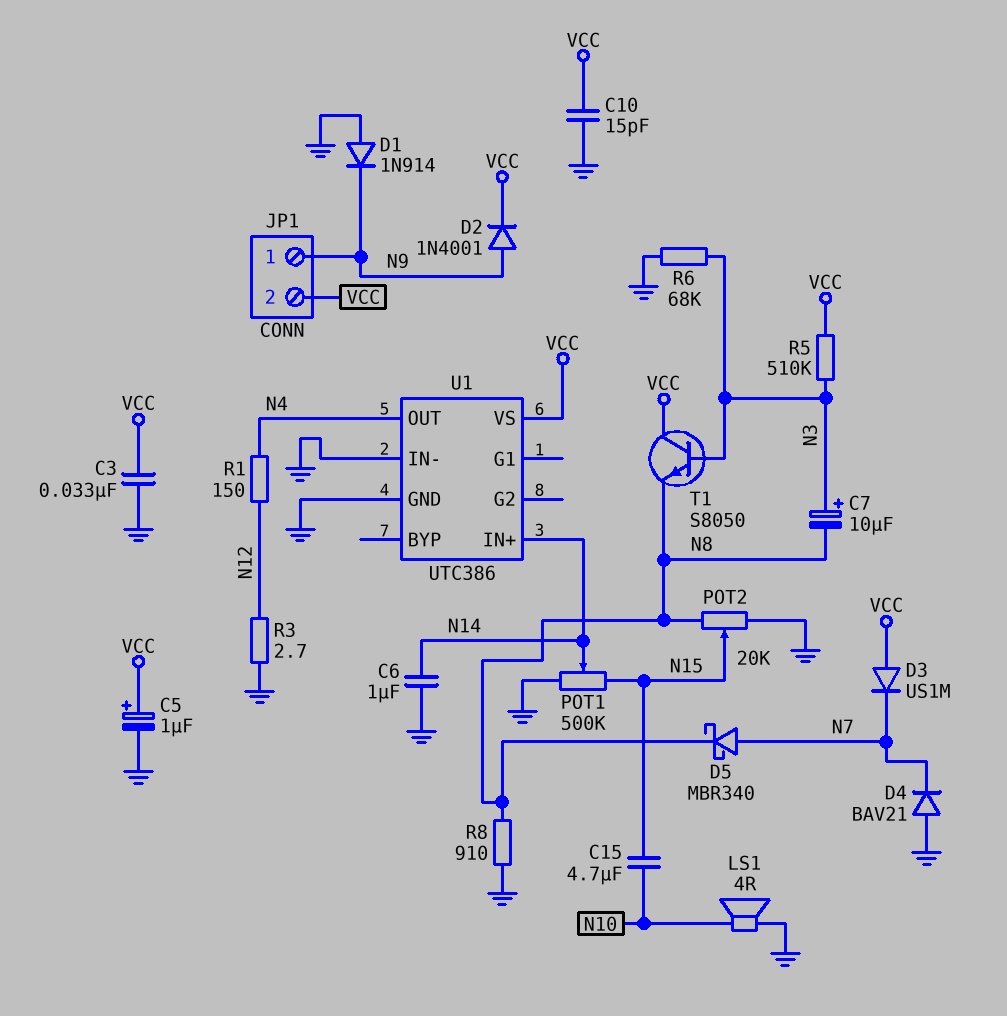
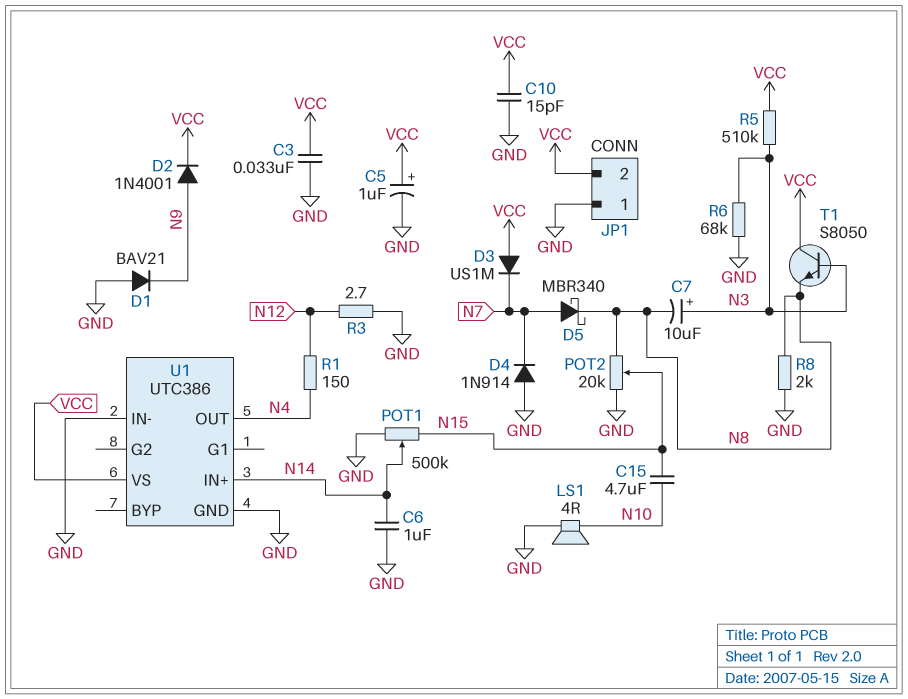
D1: diode 1N914 (A GND, K N9) -> diode BAV21 (A GND, K N9)
D4: diode BAV21 (A GND, K N7) -> diode 1N914 (A GND, K N7)
JP1 pin 1: N9 -> GND
R8: 910 (GND, N8) -> 2k (GND, N8)

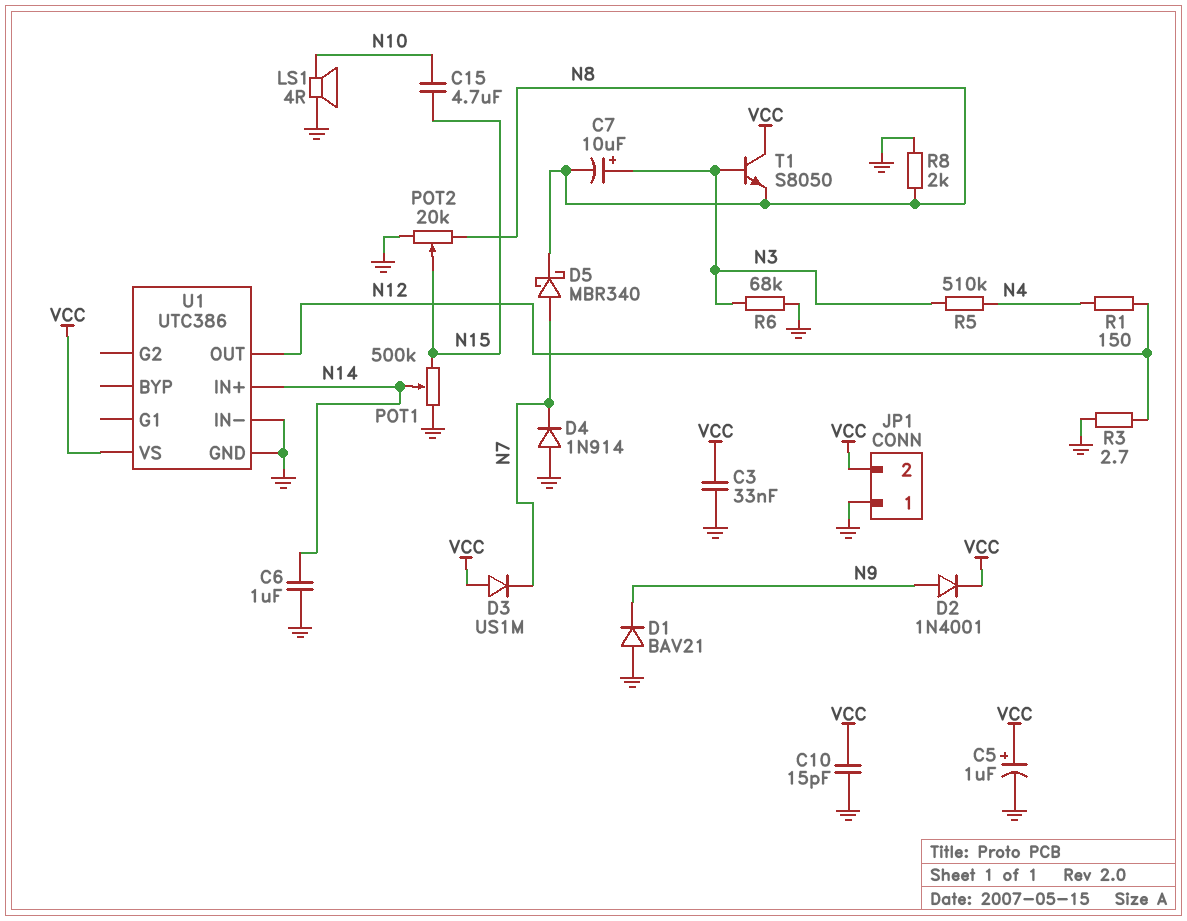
R5: 510k (N3, VCC) -> 510k (N3, N4)
U1 pin OUT: N4 -> N12

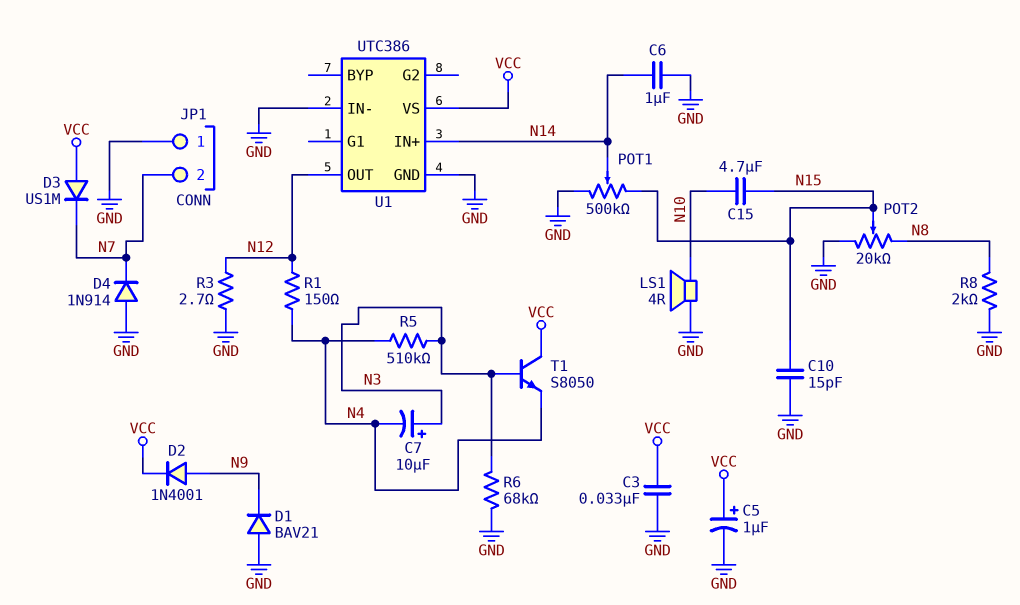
C7: 10uF (plus N3, minus N8) -> 10uF (plus N3, minus N4)
C10: 15pF (GND, VCC) -> 15pF (GND, N15)
D5: schottky MBR340 (A N7, K N8) -> none
JP1 pin 2: VCC -> N7
T1: NPN S8050 (B N3, C VCC, E N8) -> NPN S8050 (B N3, C VCC, E N4)

